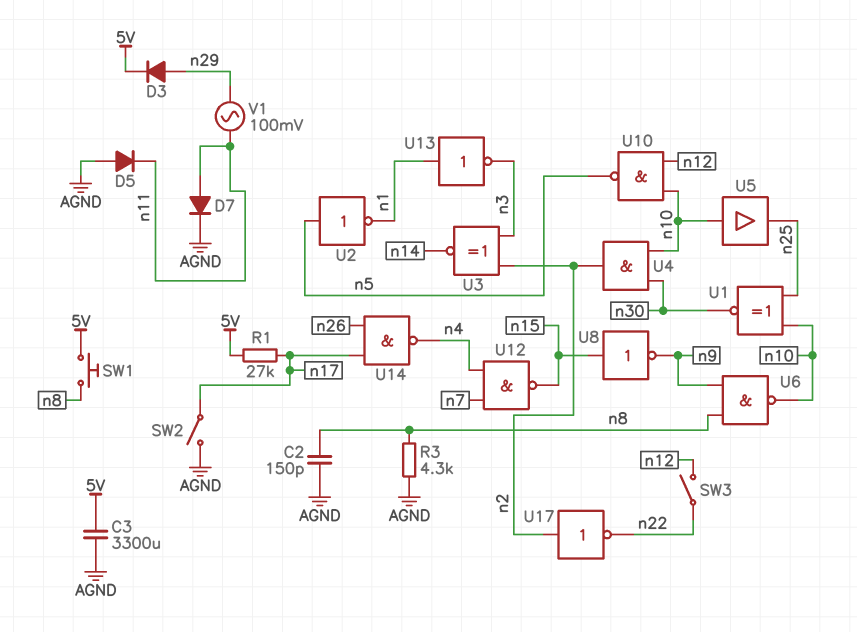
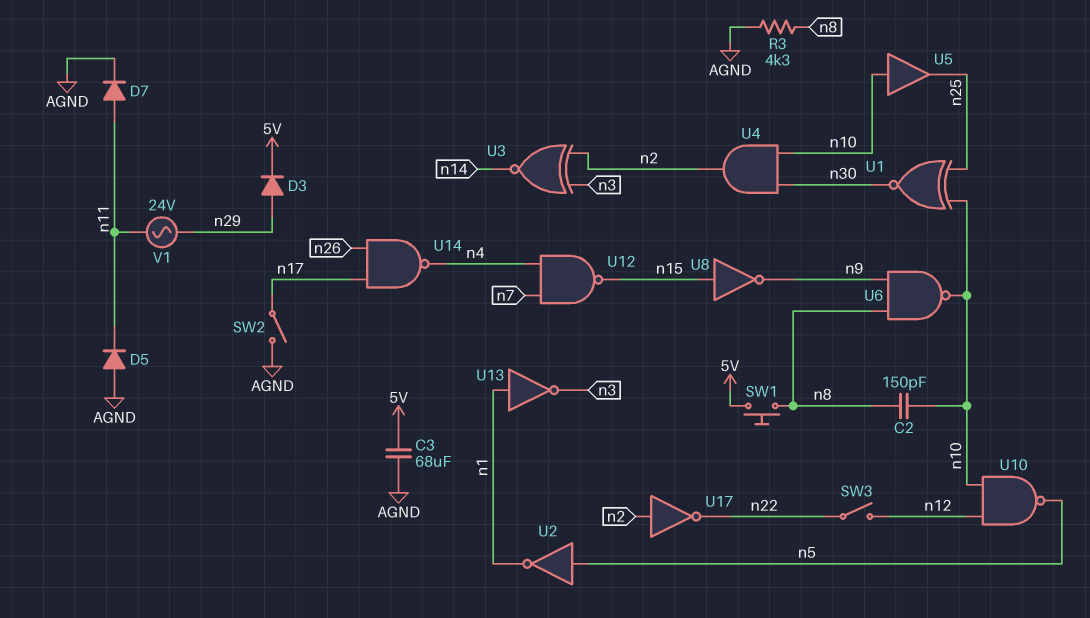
C2: 150pF (AGND, n8) -> 150pF (n8, n10)
C3: 3300uF (5V, AGND) -> 68uF (5V, AGND)
R1: 27k (5V, n17) -> none
V1: AC 100mV (n11, n29) -> AC 24V (n11, n29)

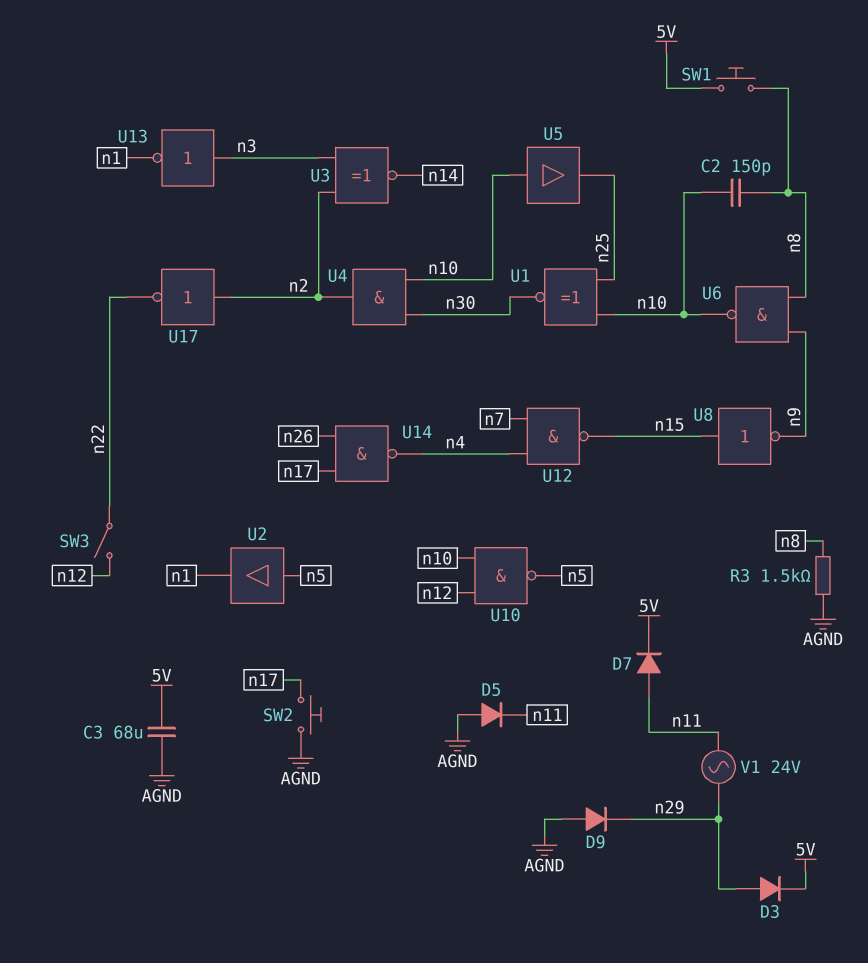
D7: diode (A n11, K AGND) -> diode (A n11, K 5V)
D9: none -> diode (A AGND, K n29)
R3: 4.3k (AGND, n8) -> 1.5k (AGND, n8)
SW2: switch (AGND, n17) -> button (AGND, n17)
U2: NOT (in n5, out n1) -> buffer (in n5, out n1)
U13: NOT (in n1, out n3) -> NOT (in n3, out n1)

